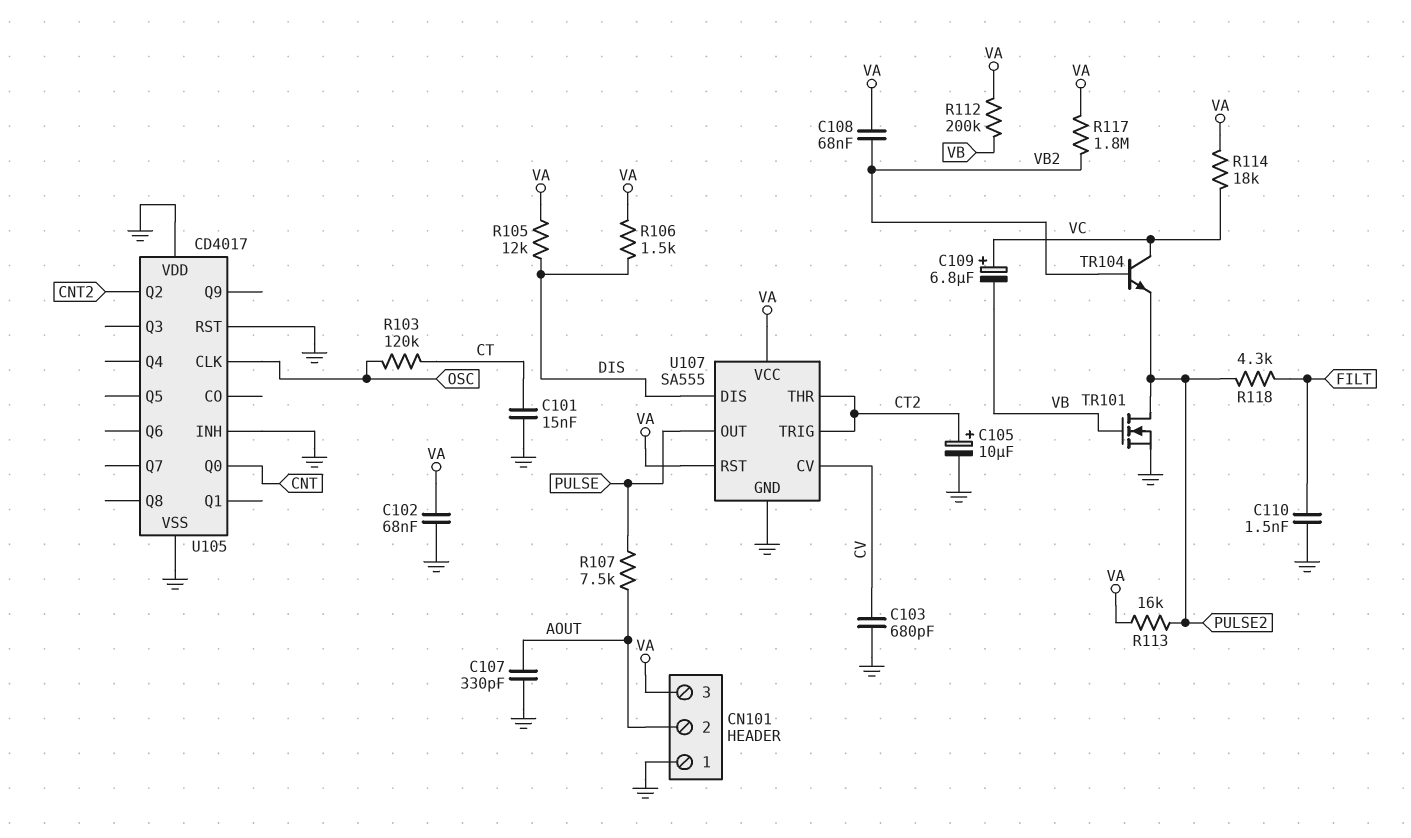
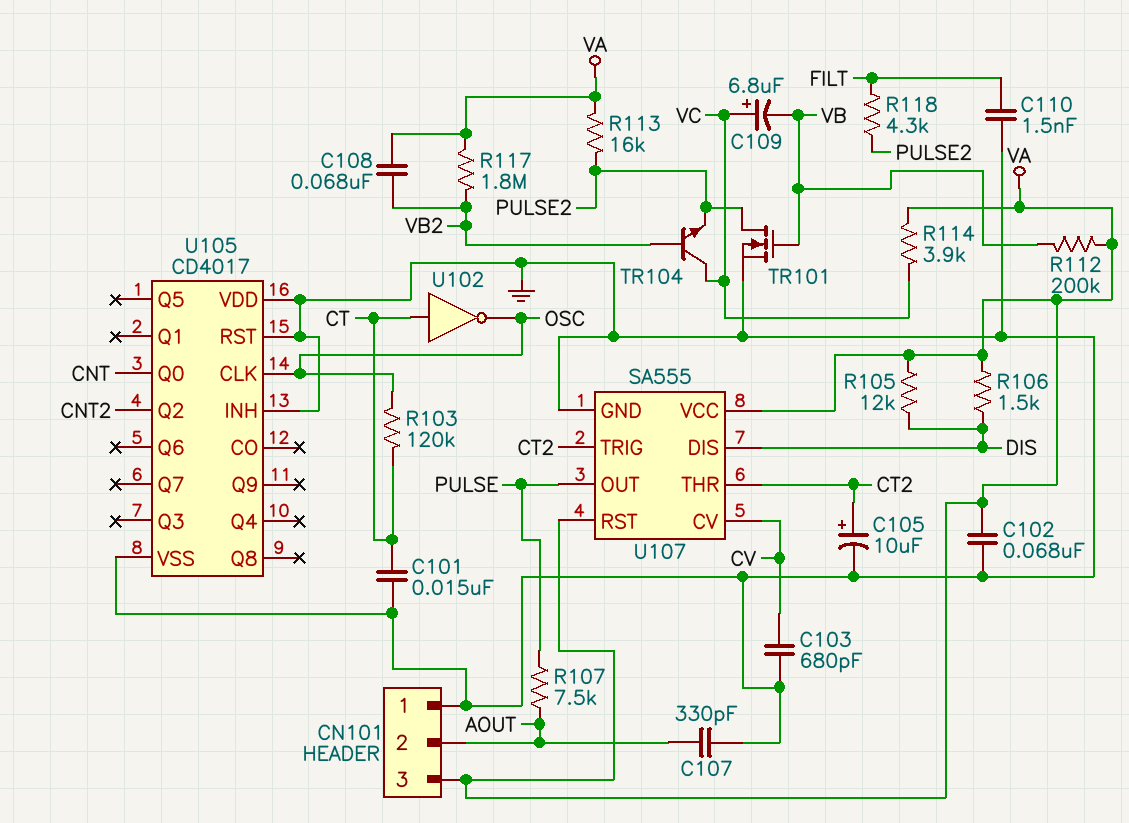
R114: 18k (VA, VC) -> 3.9k (VA, VC)
U102: none -> NOT (in CT, out OSC)

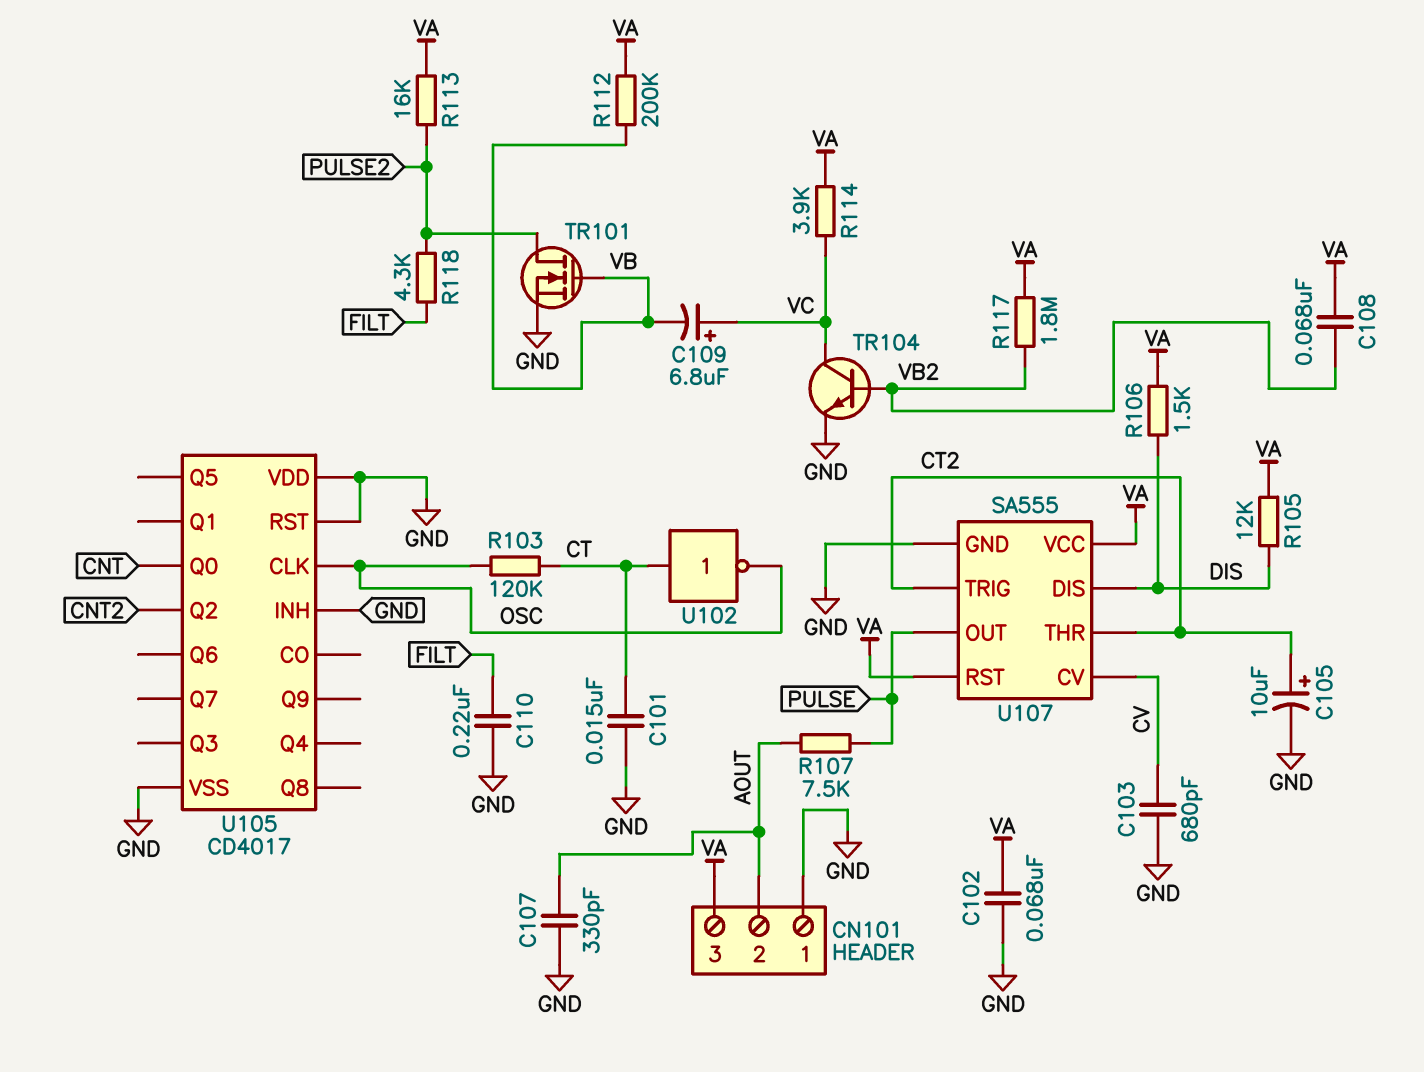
C110: 1.5nF (FILT, GND) -> 220nF (FILT, GND)
TR104: NPN (B VB2, C VC, E PULSE2) -> NPN (B VB2, C VC, E GND)

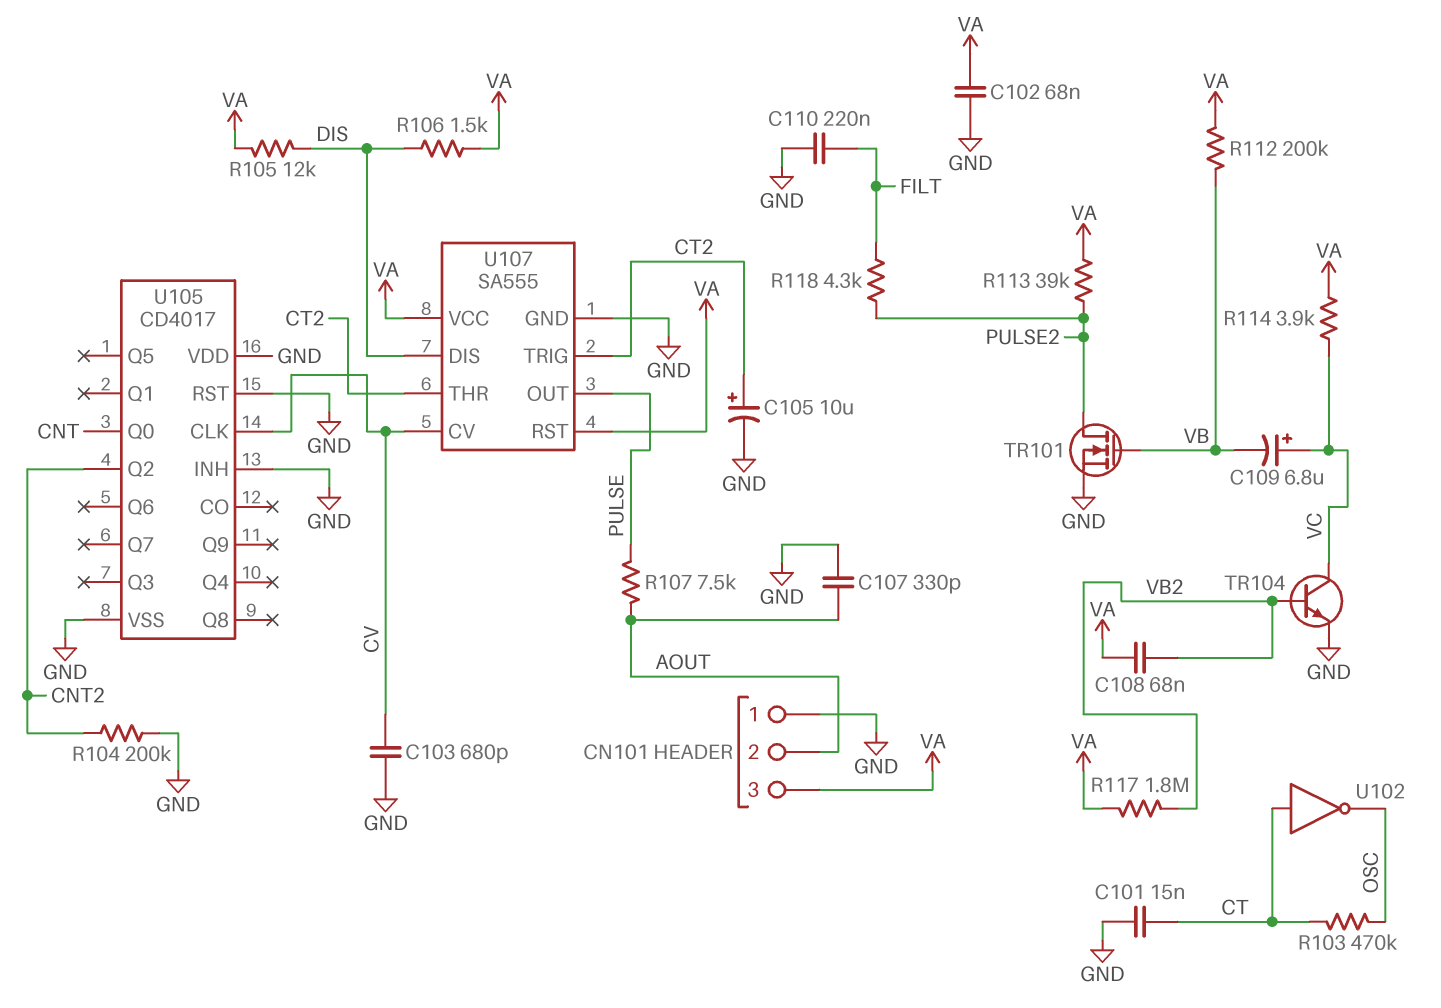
R103: 120k (CT, OSC) -> 470k (CT, OSC)
R104: none -> 200k (CNT2, GND)
R113: 16k (PULSE2, VA) -> 39k (PULSE2, VA)
U105 pin CLK: OSC -> CV

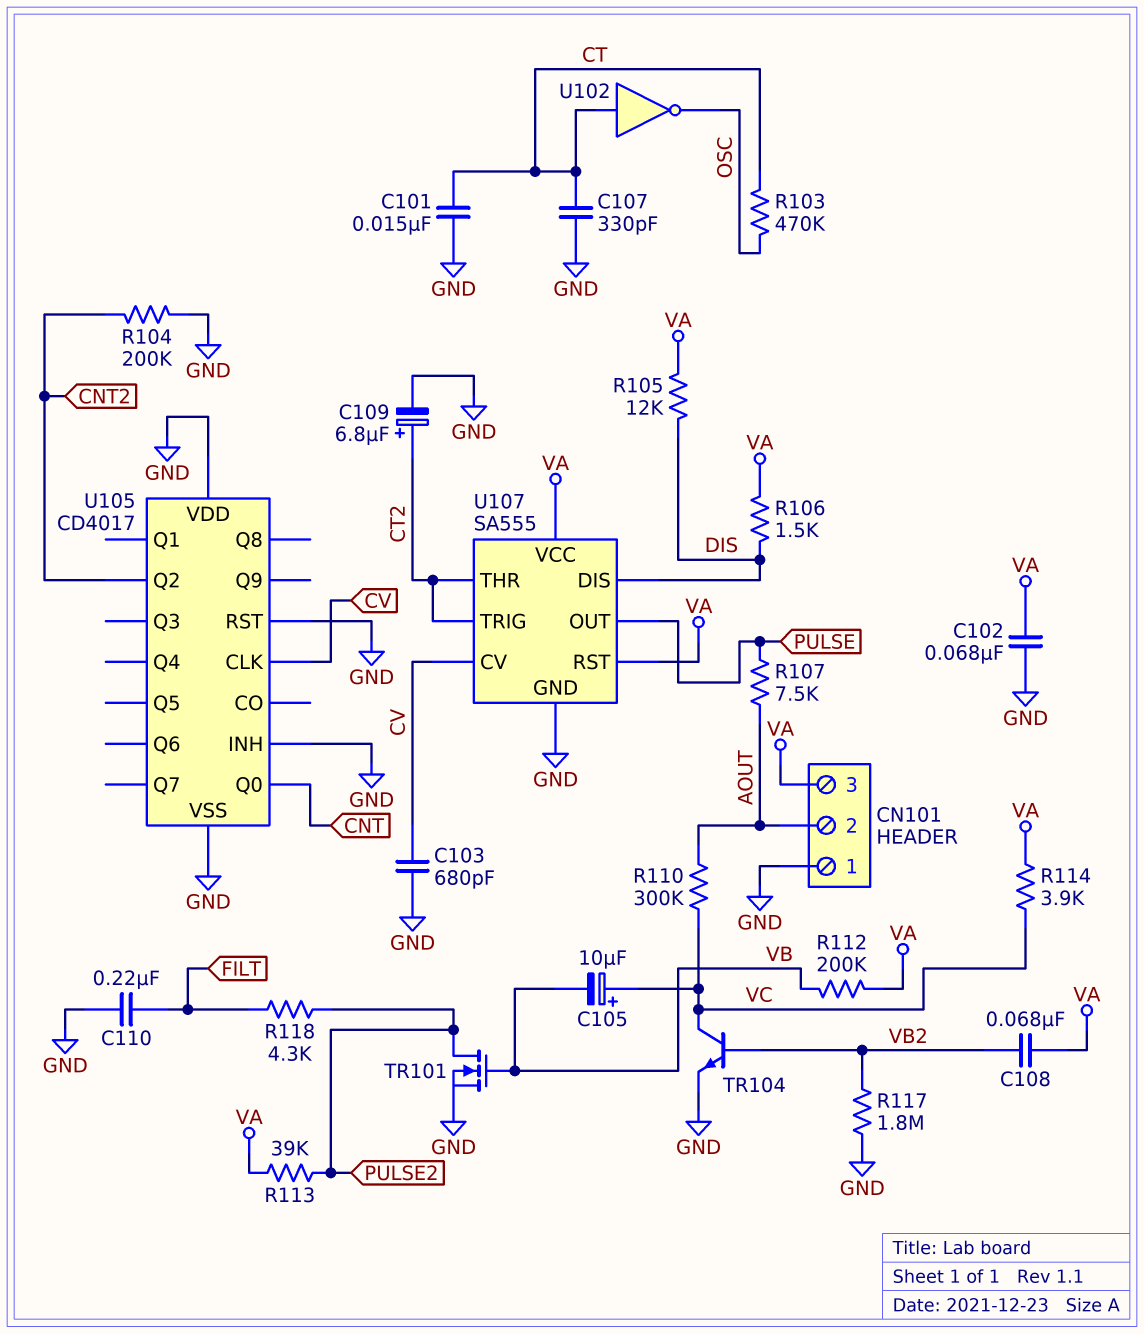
C105: 10uF (plus CT2, minus GND) -> 10uF (plus VC, minus VB)
C107: 330pF (AOUT, GND) -> 330pF (CT, GND)
C109: 6.8uF (plus VC, minus VB) -> 6.8uF (plus CT2, minus GND)
R110: none -> 300k (AOUT, VC)
R117: 1.8M (VA, VB2) -> 1.8M (GND, VB2)

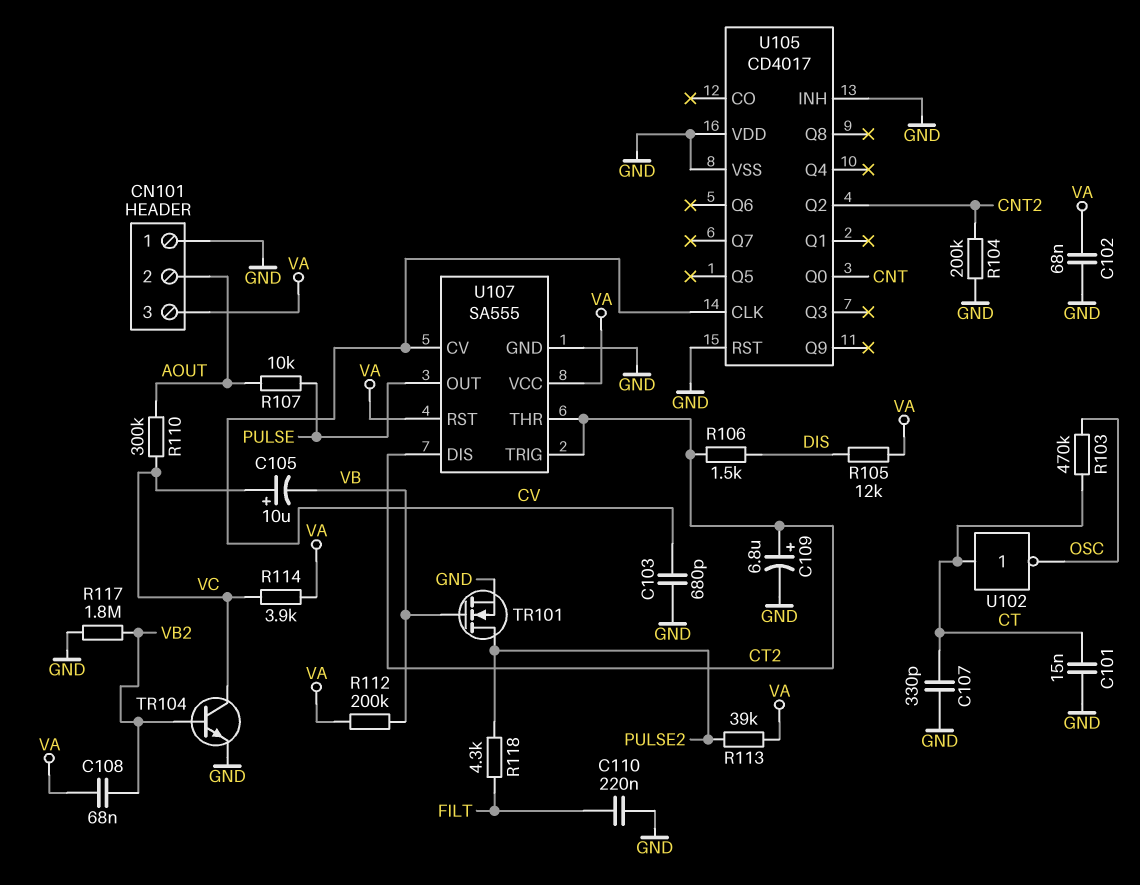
R106: 1.5k (DIS, VA) -> 1.5k (CT2, DIS)
R107: 7.5k (AOUT, PULSE) -> 10k (AOUT, PULSE)
U107 pin DIS: DIS -> CT2

